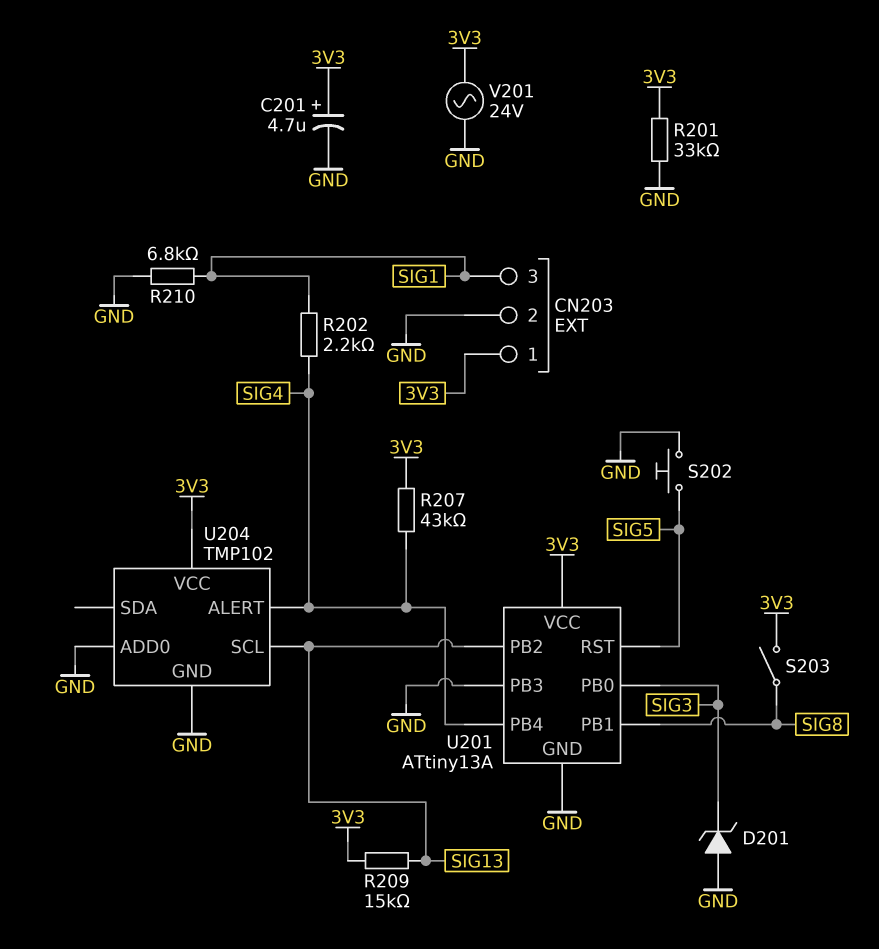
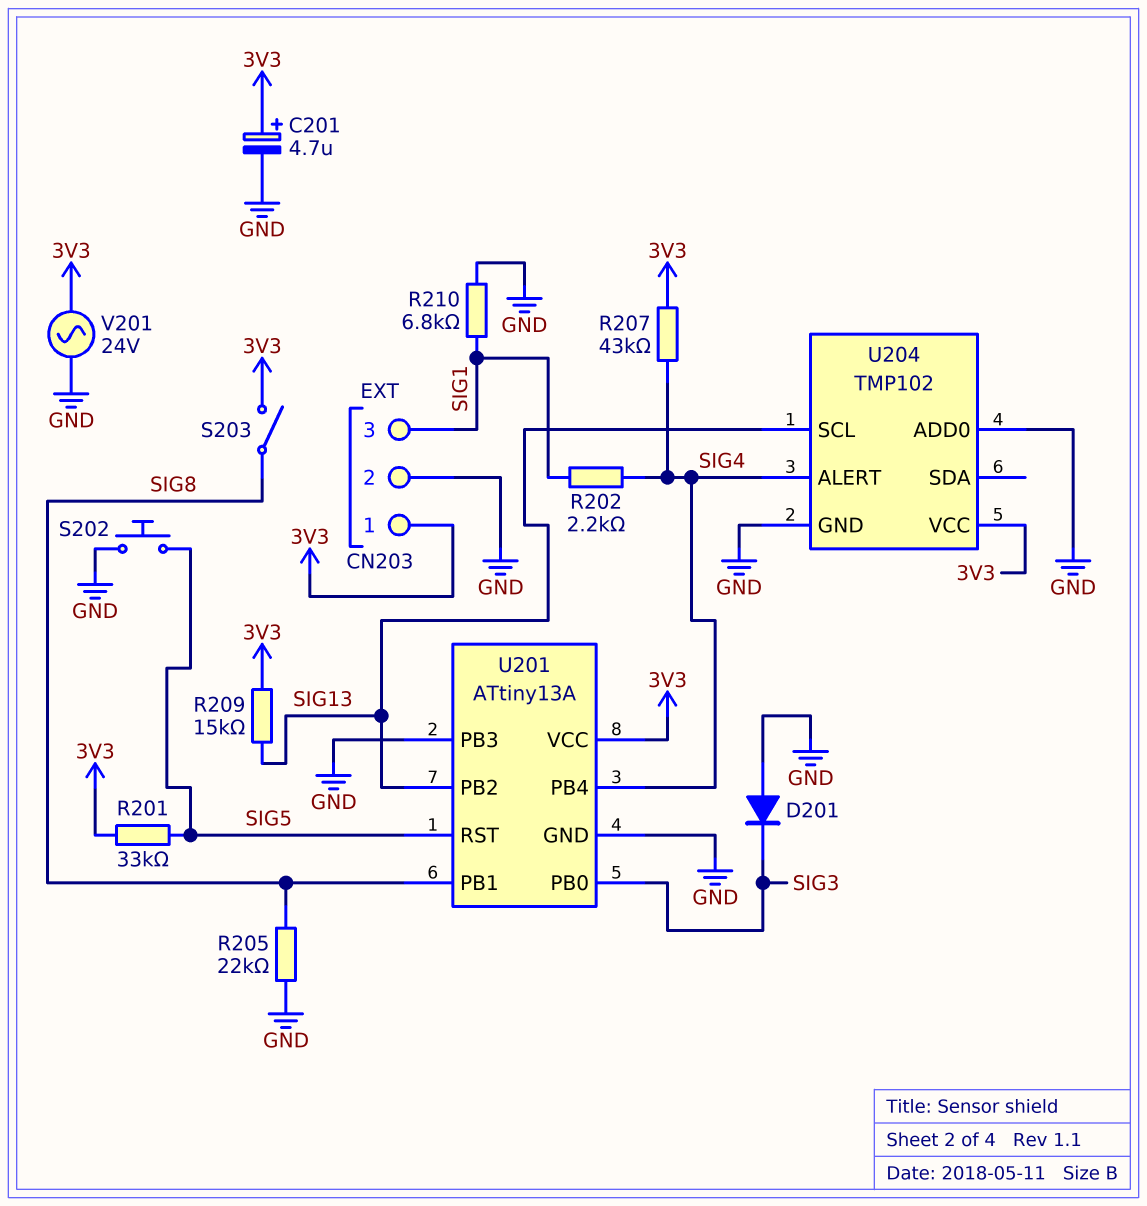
D201: zener (A GND, K SIG3) -> diode (A GND, K SIG3)
R201: 33k (3V3, GND) -> 33k (3V3, SIG5)
R205: none -> 22k (GND, SIG8)

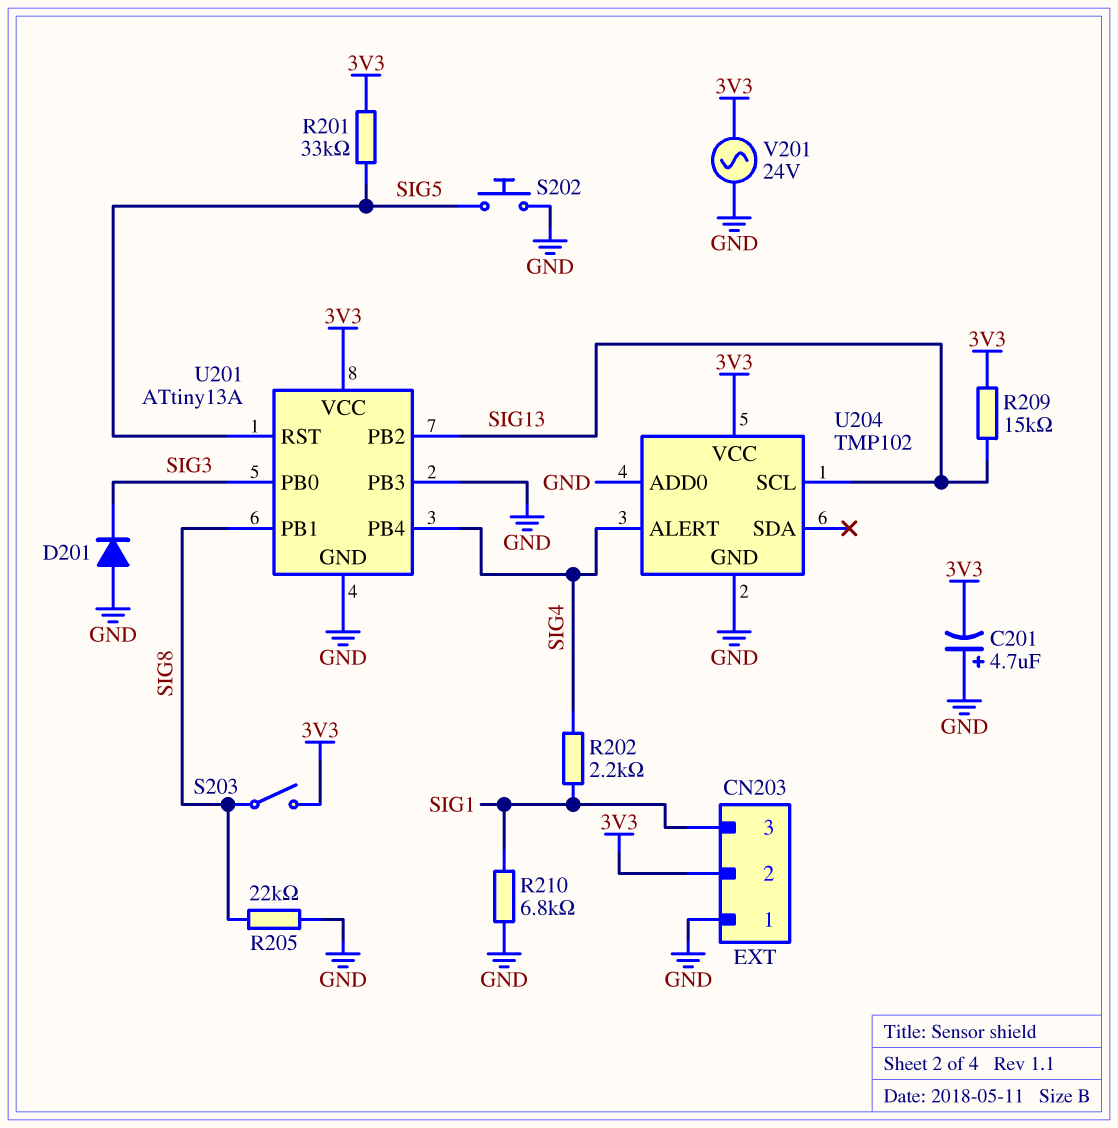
C201: 4.7uF (plus 3V3, minus GND) -> 4.7uF (plus GND, minus 3V3)
CN203 pin 1: 3V3 -> GND
CN203 pin 2: GND -> 3V3
R207: 43k (3V3, SIG4) -> none

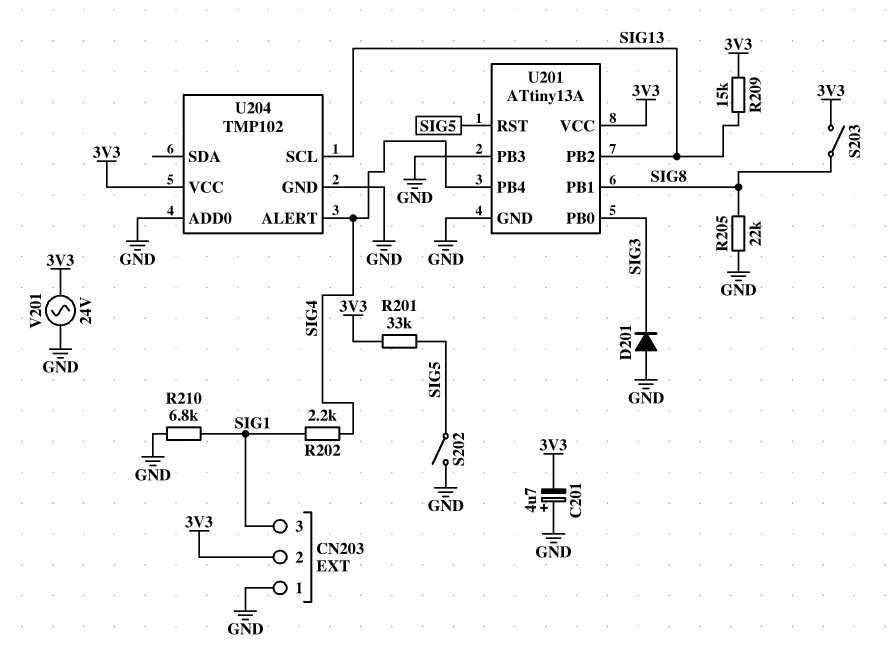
S202: button (GND, SIG5) -> switch (GND, SIG5)

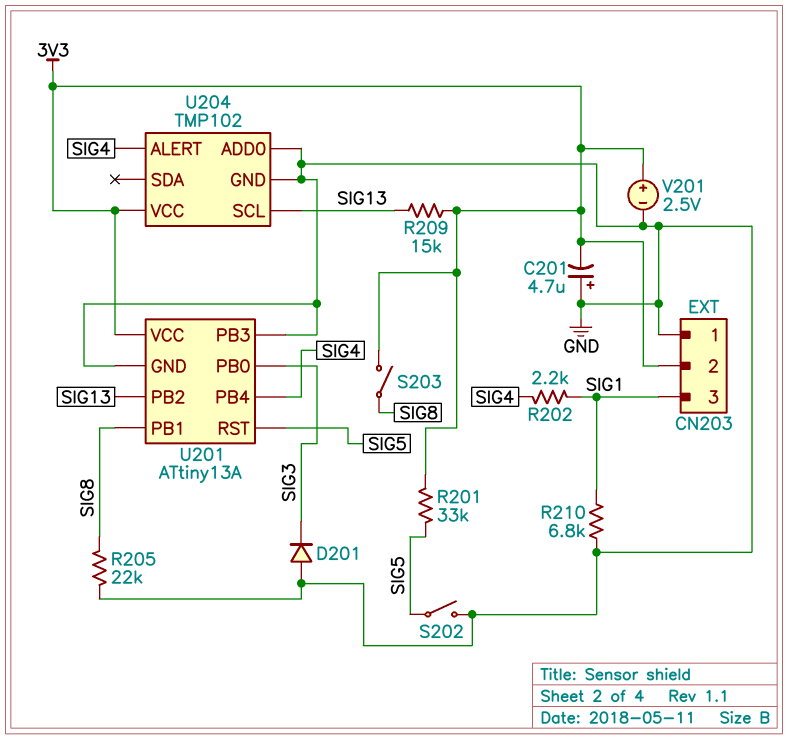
V201: AC 24V (3V3, GND) -> 2.5V (plus 3V3, minus GND)

